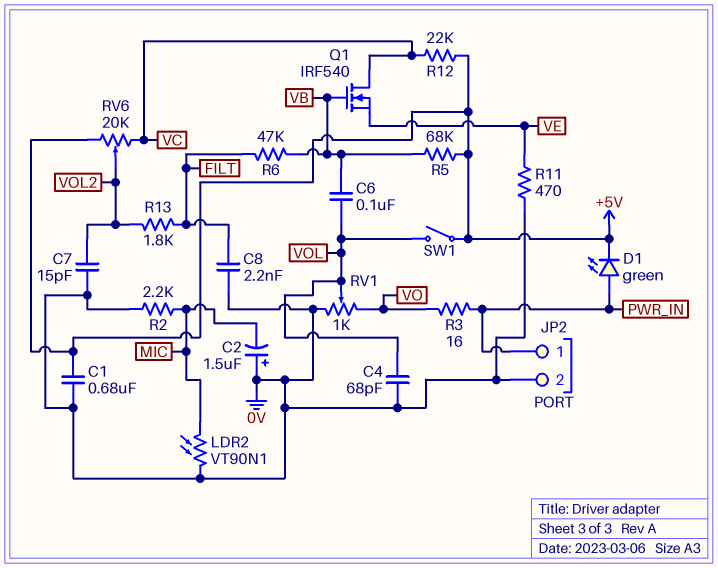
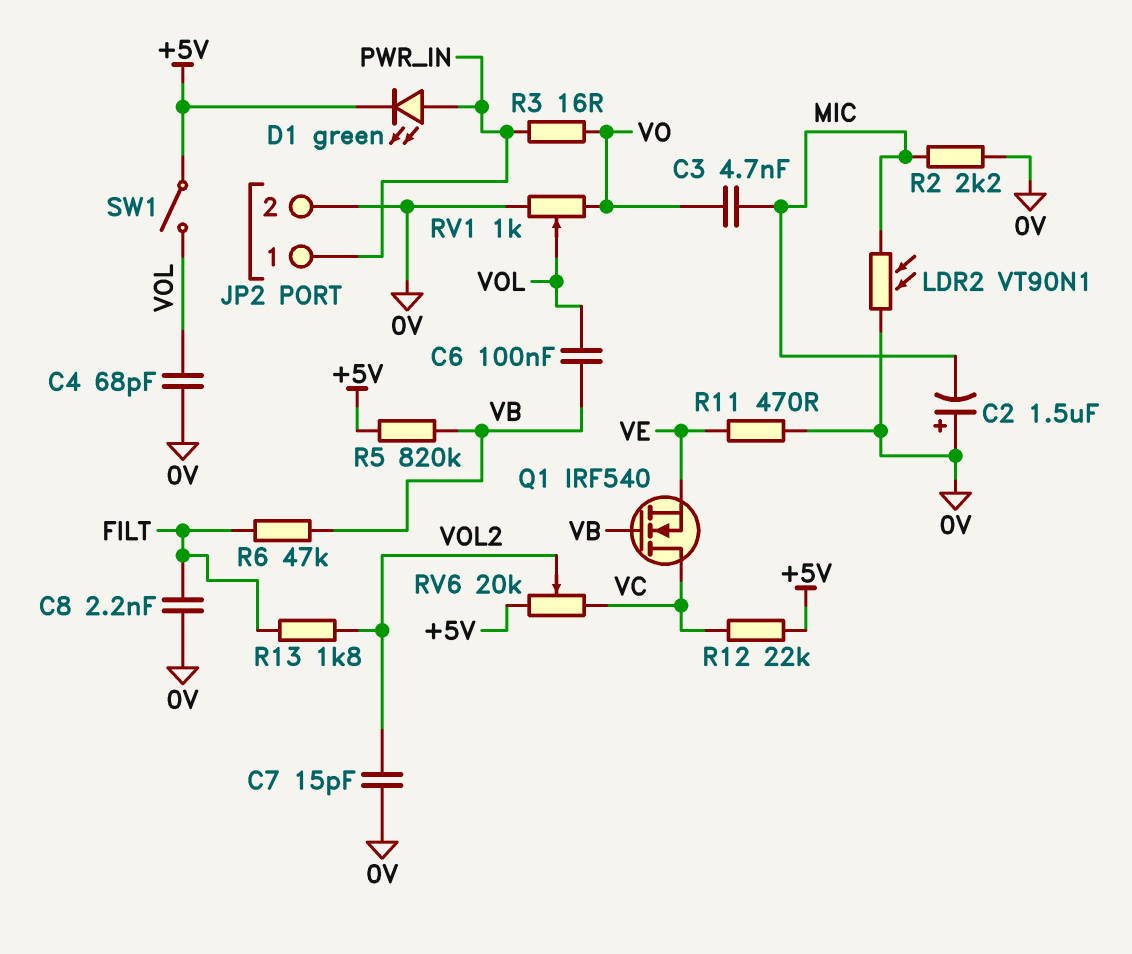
C1: 680nF (+5V, 0V) -> none
C3: none -> 4.7nF (MIC, VO)
R5: 68k (+5V, VB) -> 820k (+5V, VB)

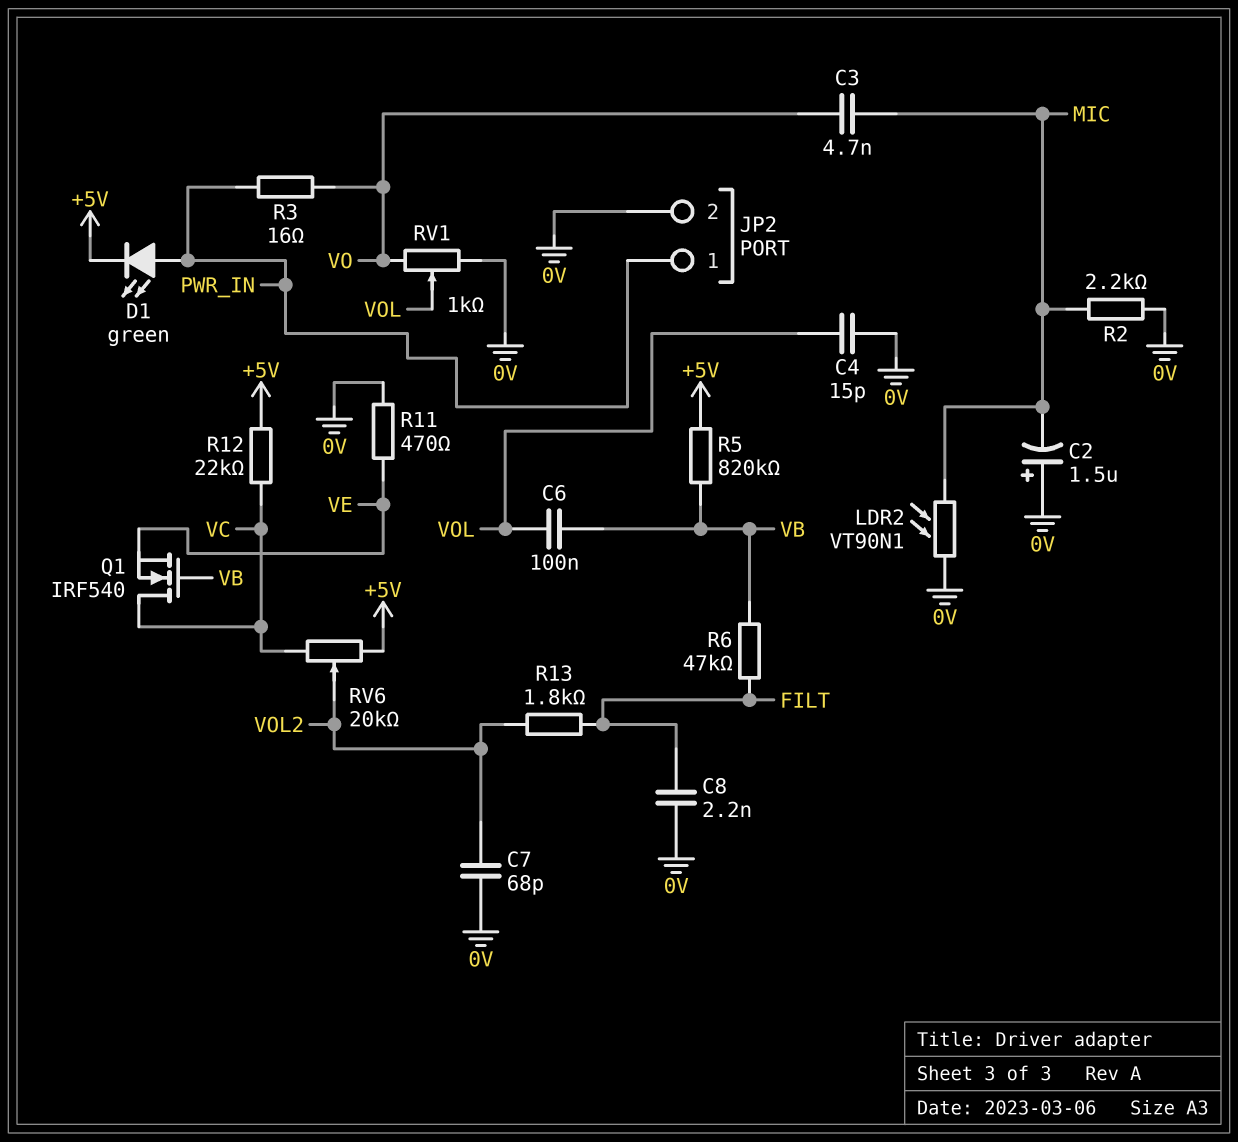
C4: 68pF (0V, VOL) -> 15pF (0V, VOL)
C7: 15pF (0V, VOL2) -> 68pF (0V, VOL2)
SW1: switch (+5V, VOL) -> none

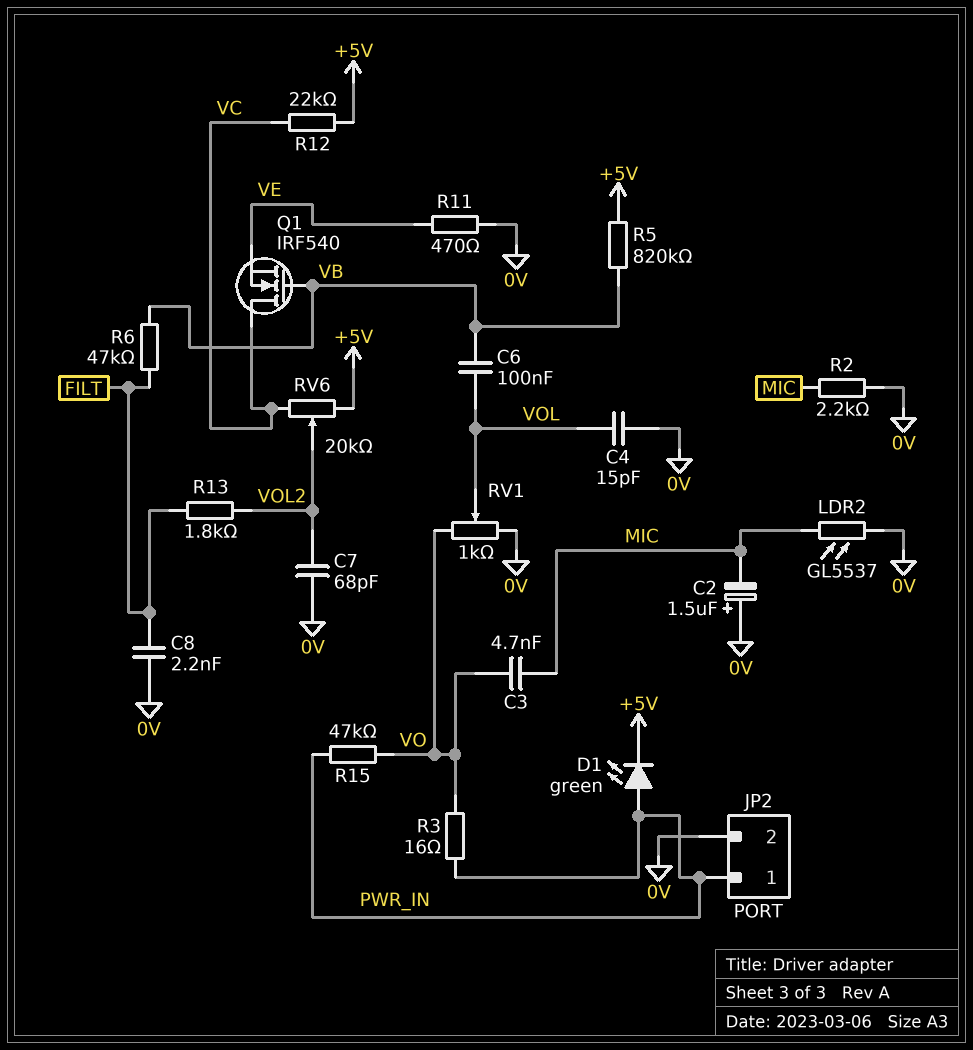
LDR2: VT90N1 (0V, MIC) -> GL5537 (0V, MIC)
R15: none -> 47k (PWR_IN, VO)

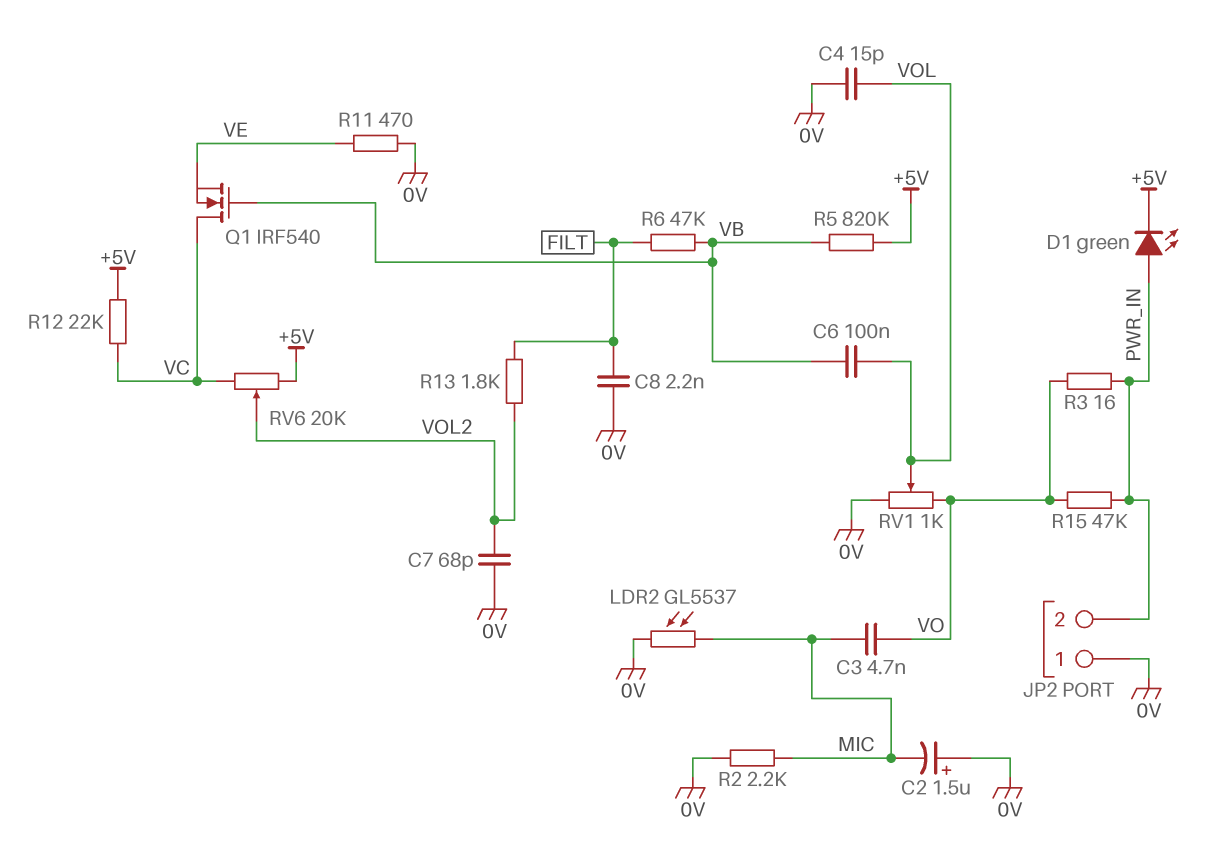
JP2 pin 1: PWR_IN -> 0V
JP2 pin 2: 0V -> PWR_IN

